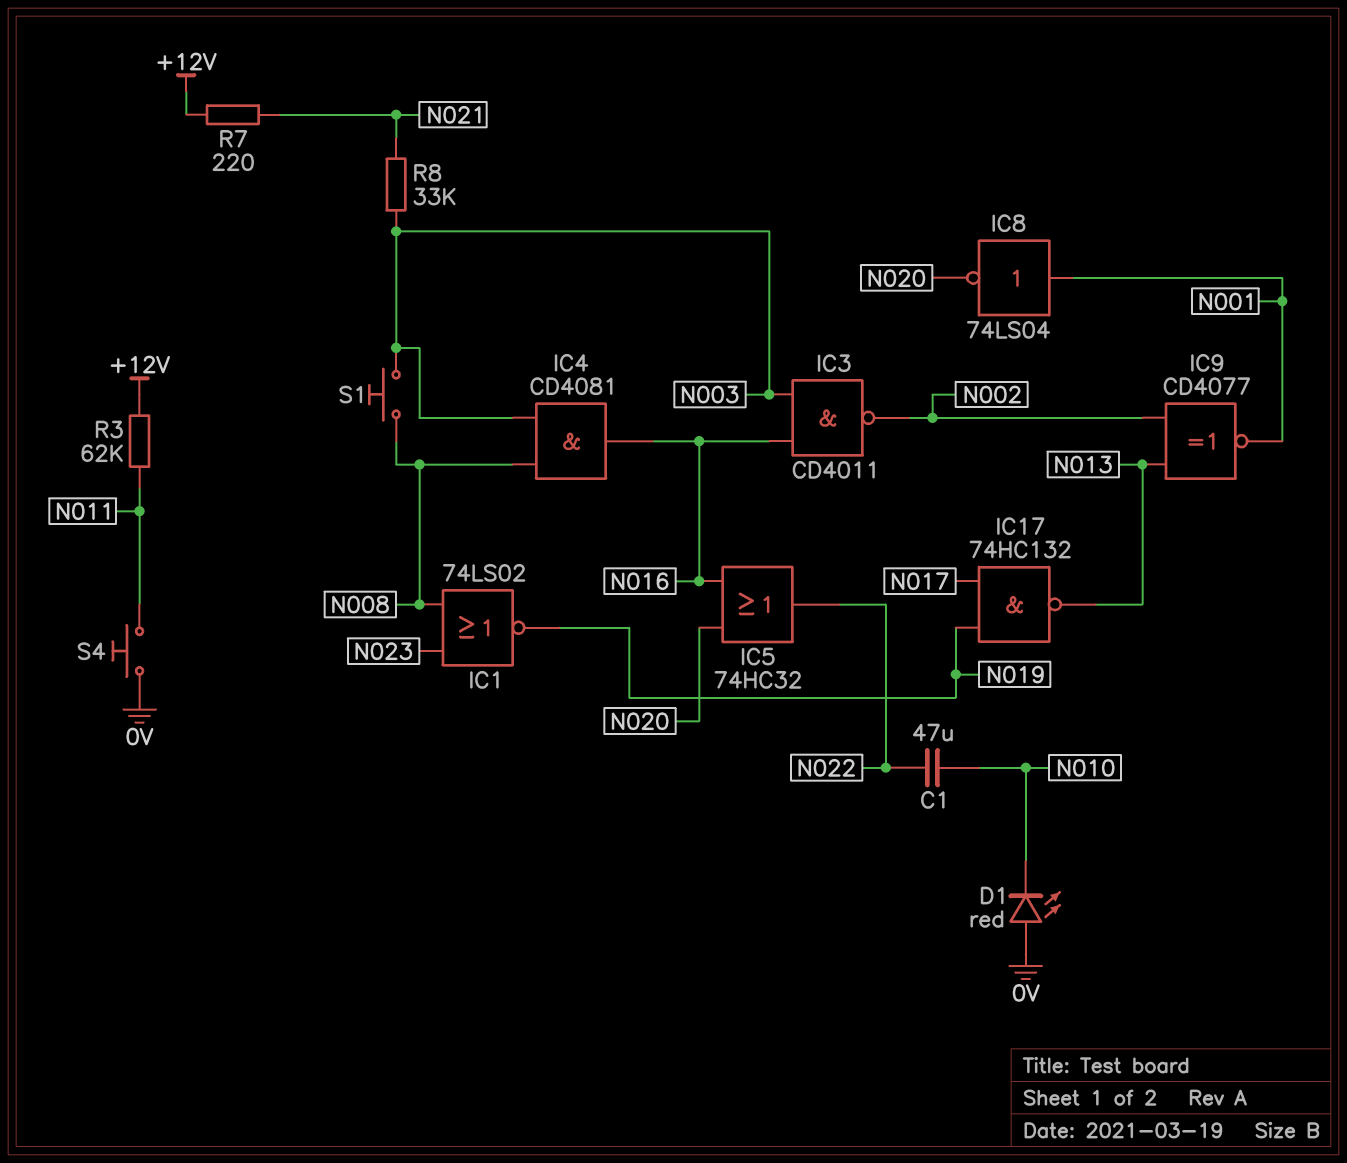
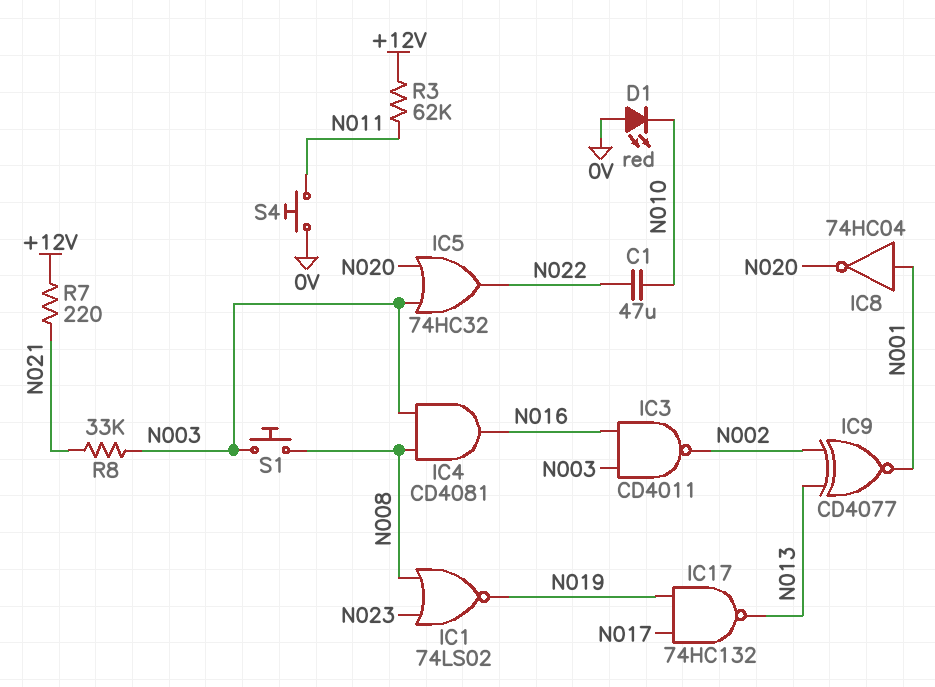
IC5: OR 74HC32 (in N016, in N020, out N022) -> OR 74HC32 (in N003, in N020, out N022)
IC8: NOT 74LS04 (in N001, out N020) -> NOT 74HC04 (in N001, out N020)

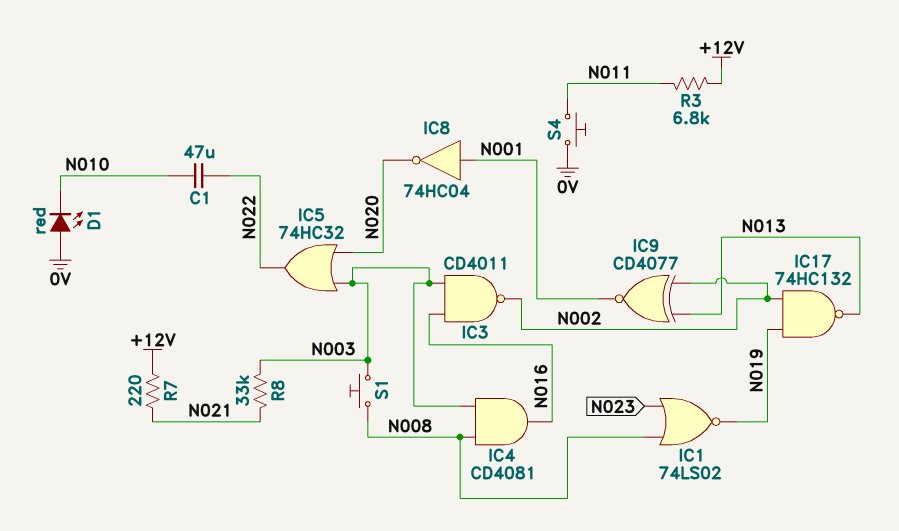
IC17: NAND 74HC132 (in N017, in N019, out N013) -> NAND 74HC132 (in N002, in N019, out N013)
R3: 62k (+12V, N011) -> 6.8k (+12V, N011)

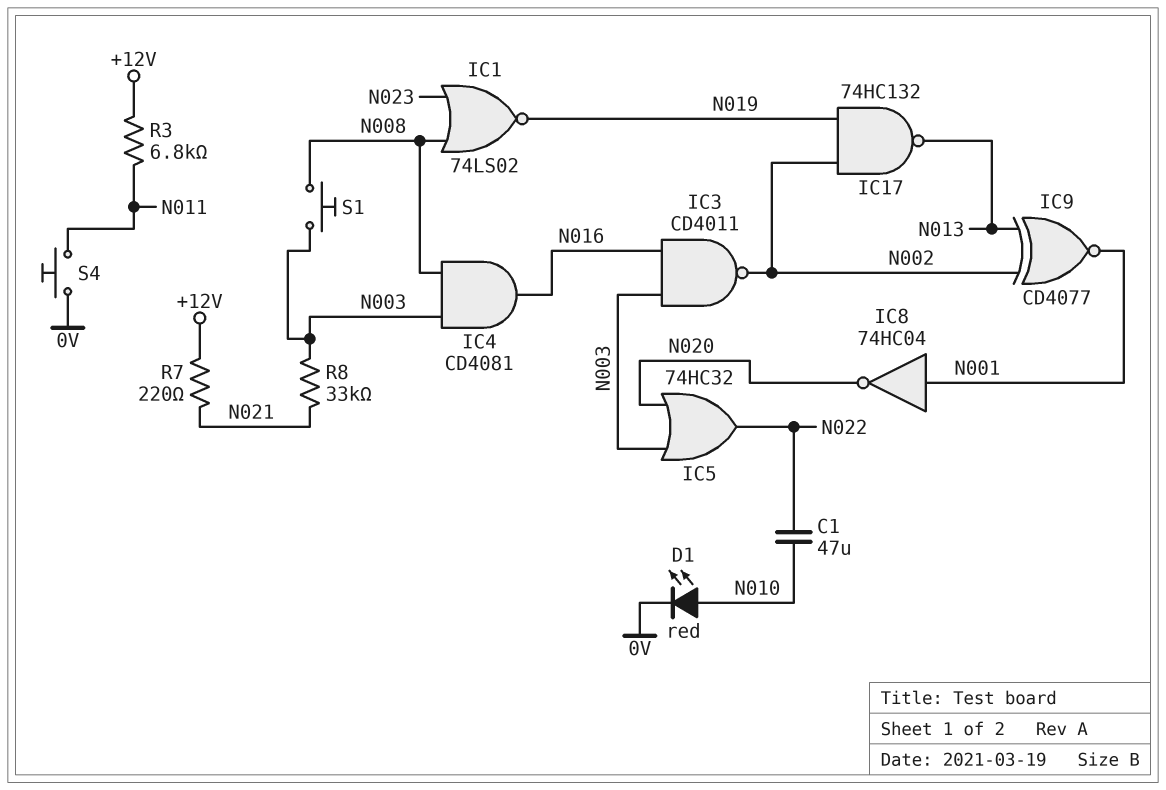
D1: LED red (A 0V, K N010) -> LED red (A N010, K 0V)

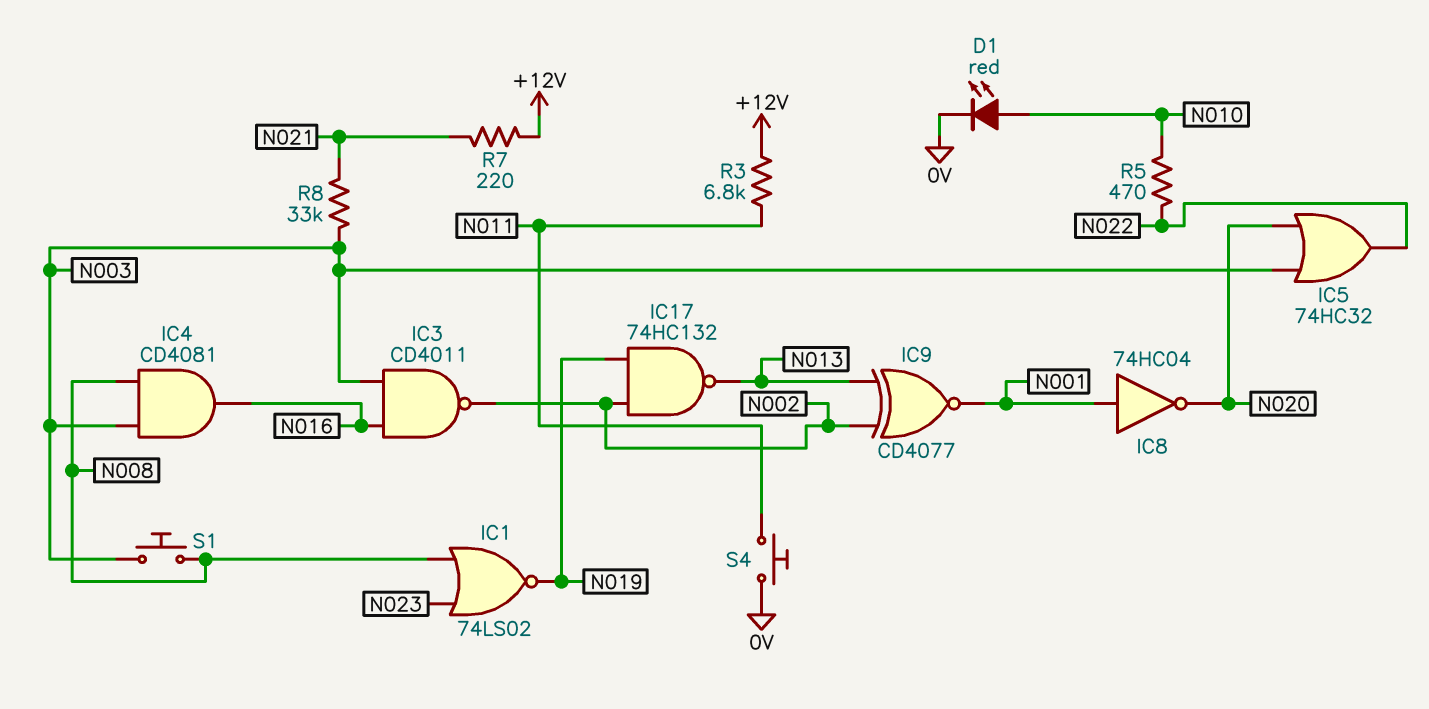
C1: 47uF (N010, N022) -> none
R5: none -> 470 (N010, N022)

